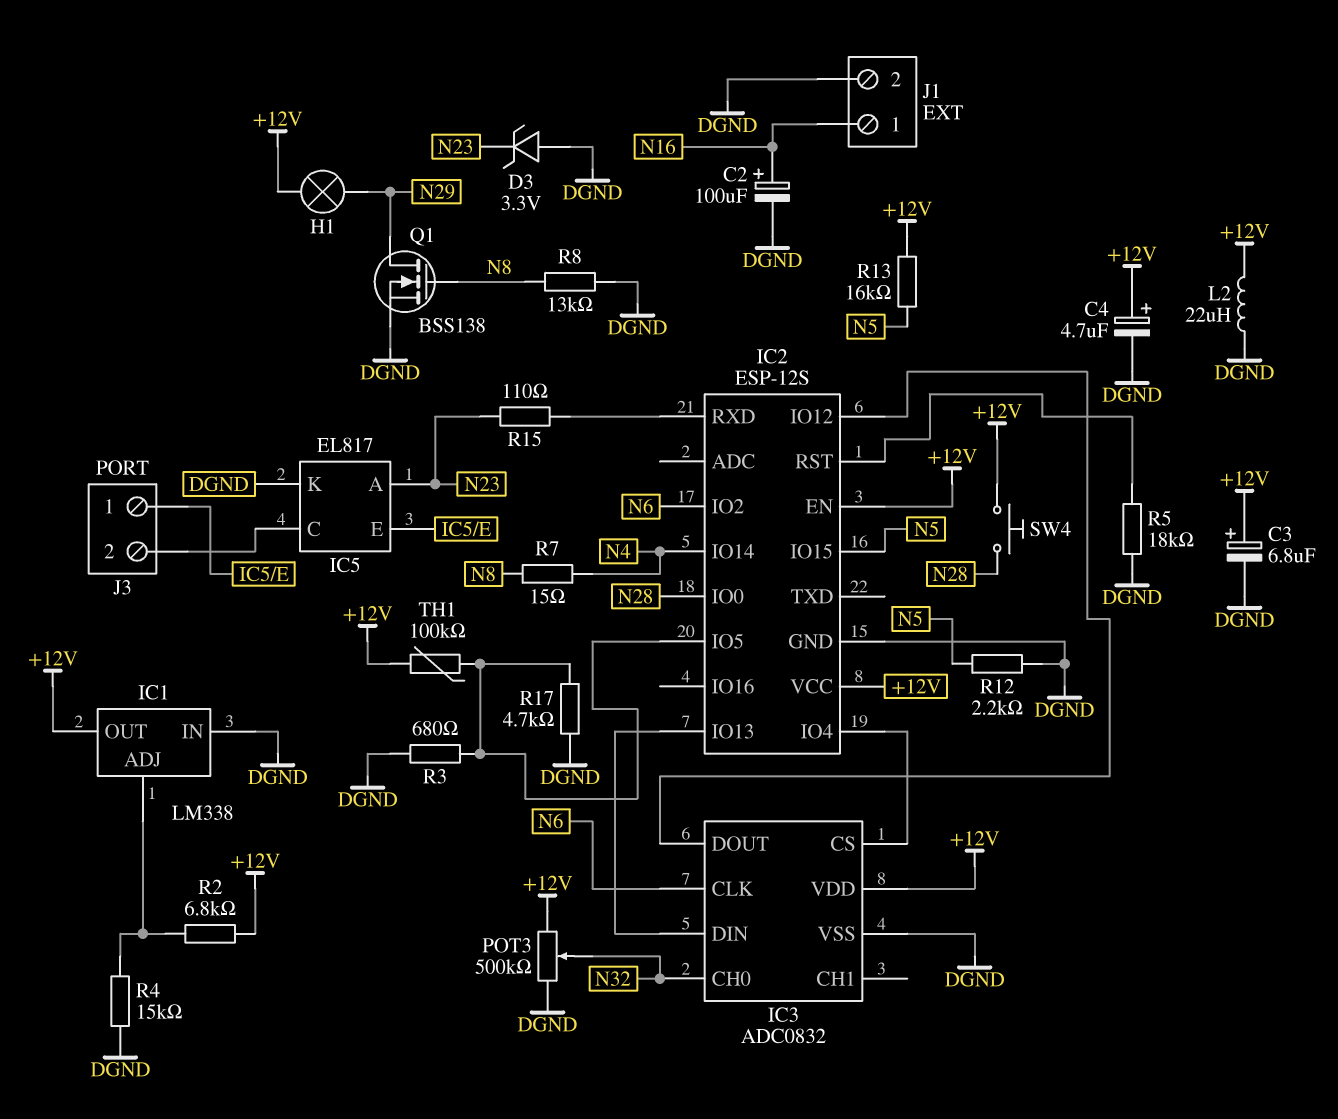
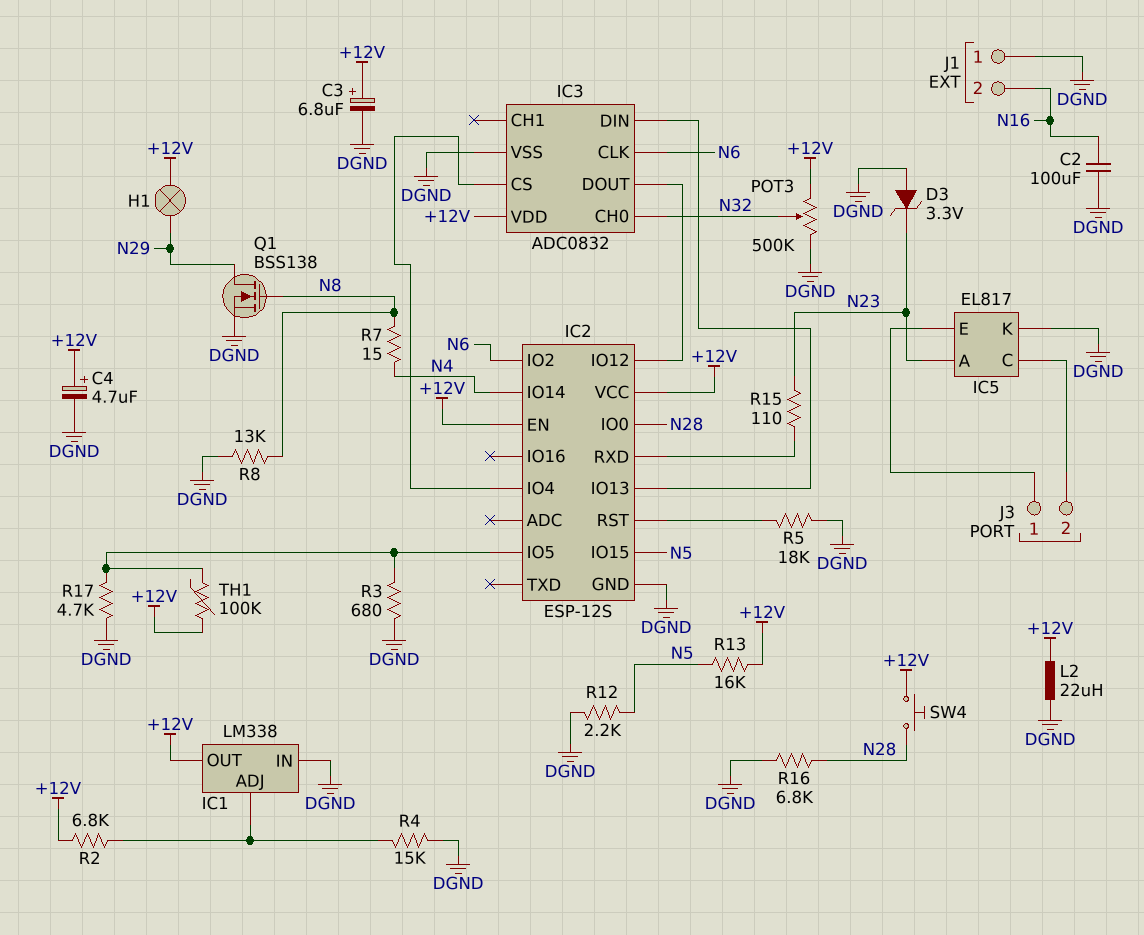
C2: 100uF (plus N16, minus DGND) -> 100uF (DGND, N16)
J1 pin 1: N16 -> DGND
J1 pin 2: DGND -> N16
R16: none -> 6.8k (DGND, N28)

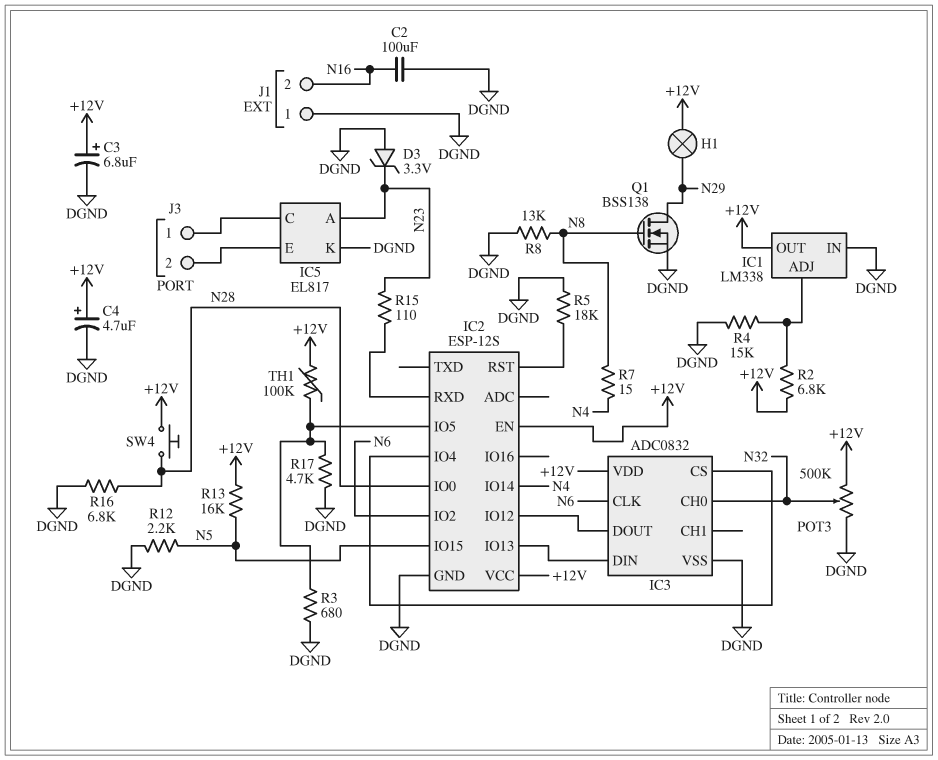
J3 pin 1: IC5/E -> IC5/C
J3 pin 2: IC5/C -> IC5/E
L2: 22uH (+12V, DGND) -> none

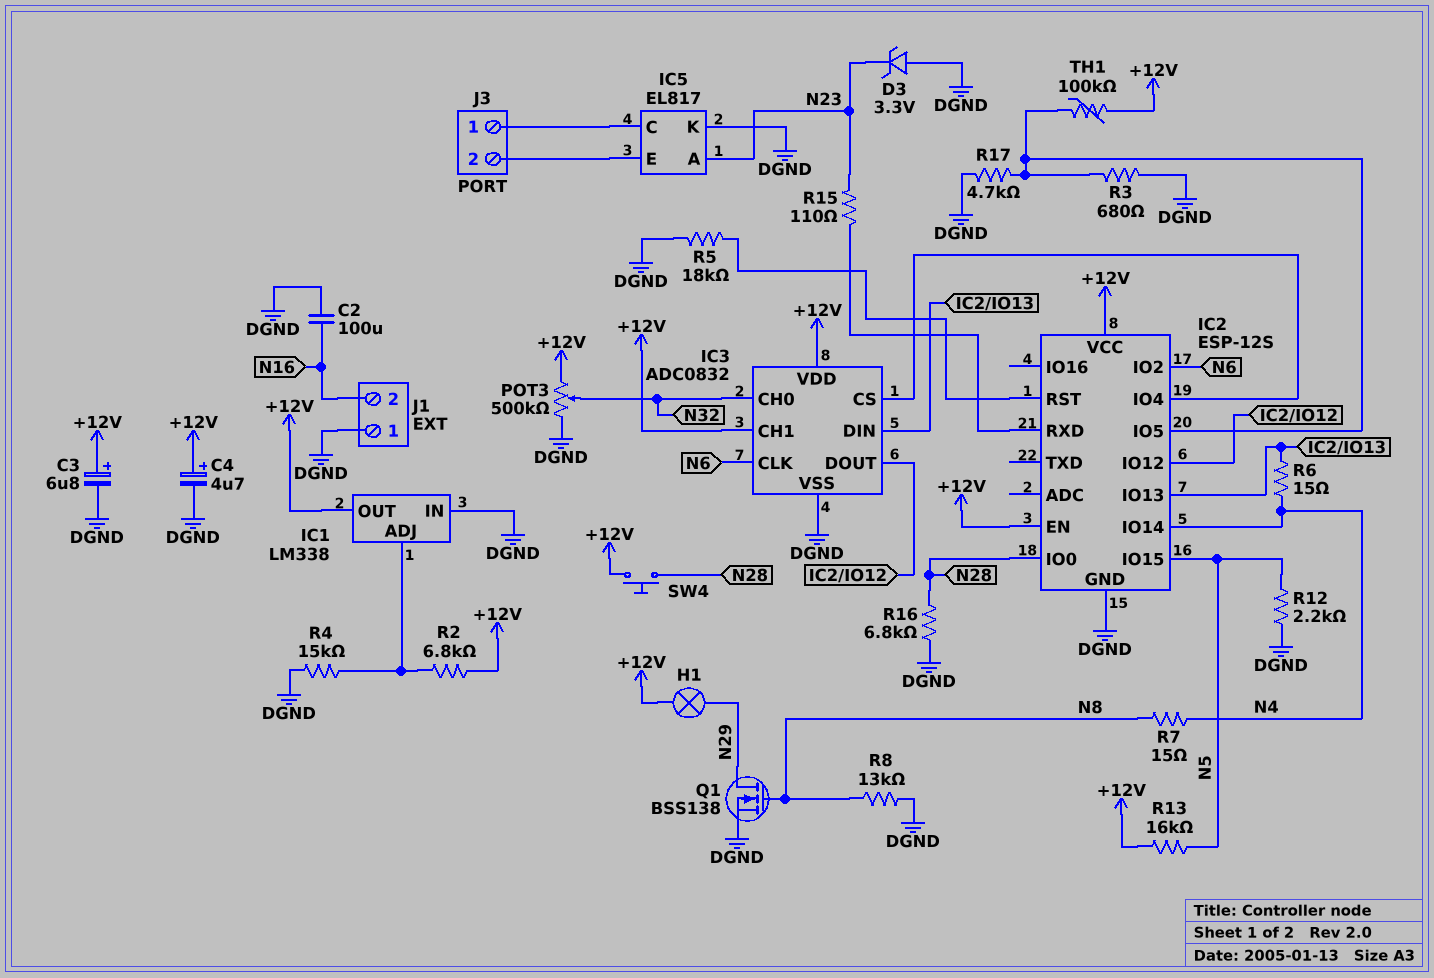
IC3 pin CH1: none -> +12V
R6: none -> 15 (IC2/IO13, N4)

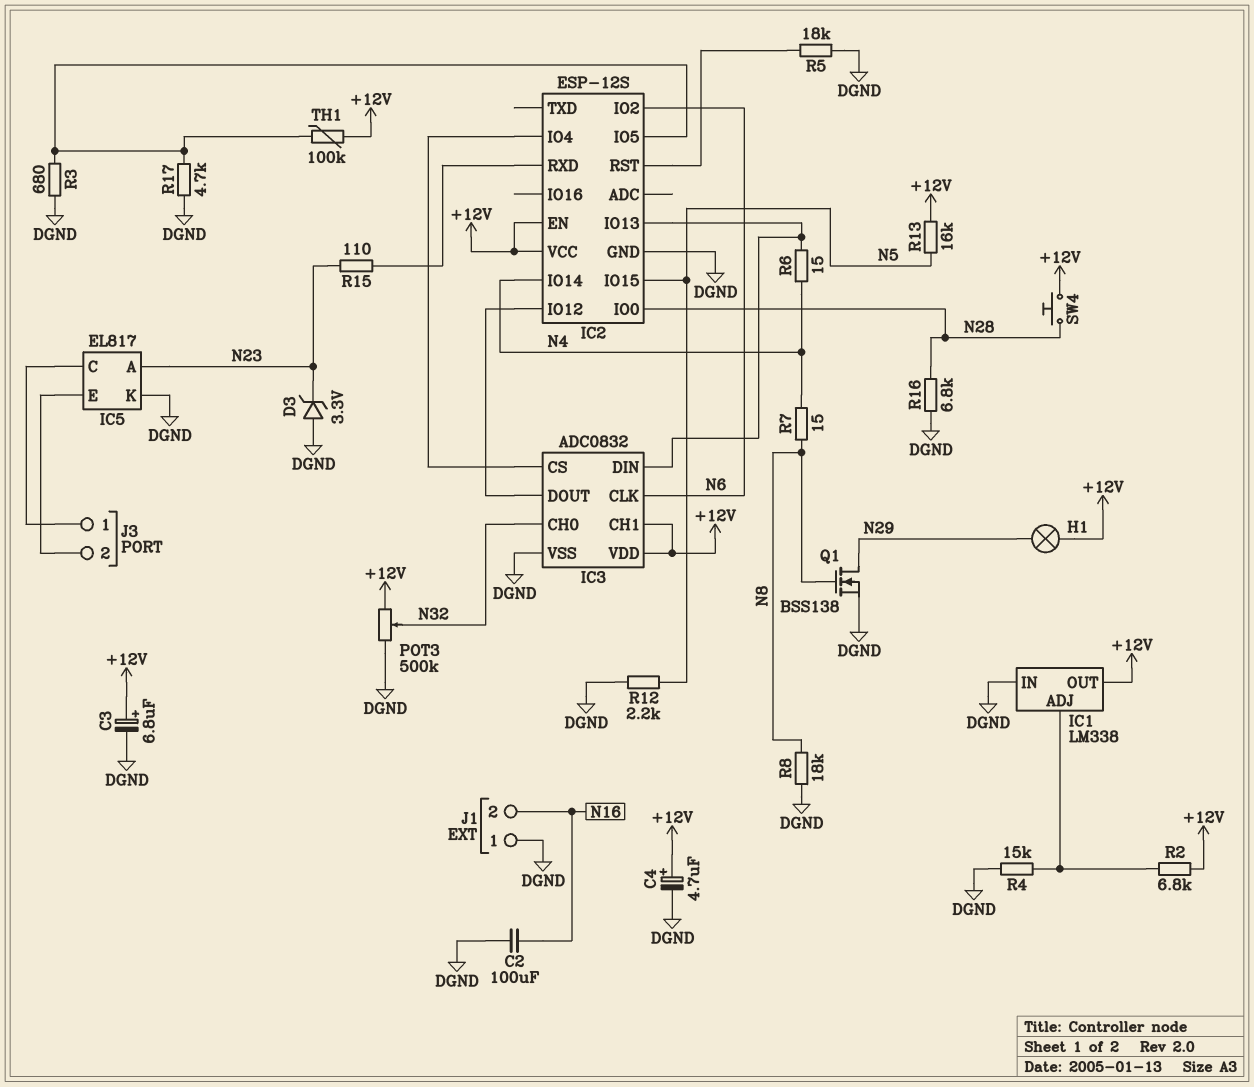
R8: 13k (DGND, N8) -> 18k (DGND, N8)

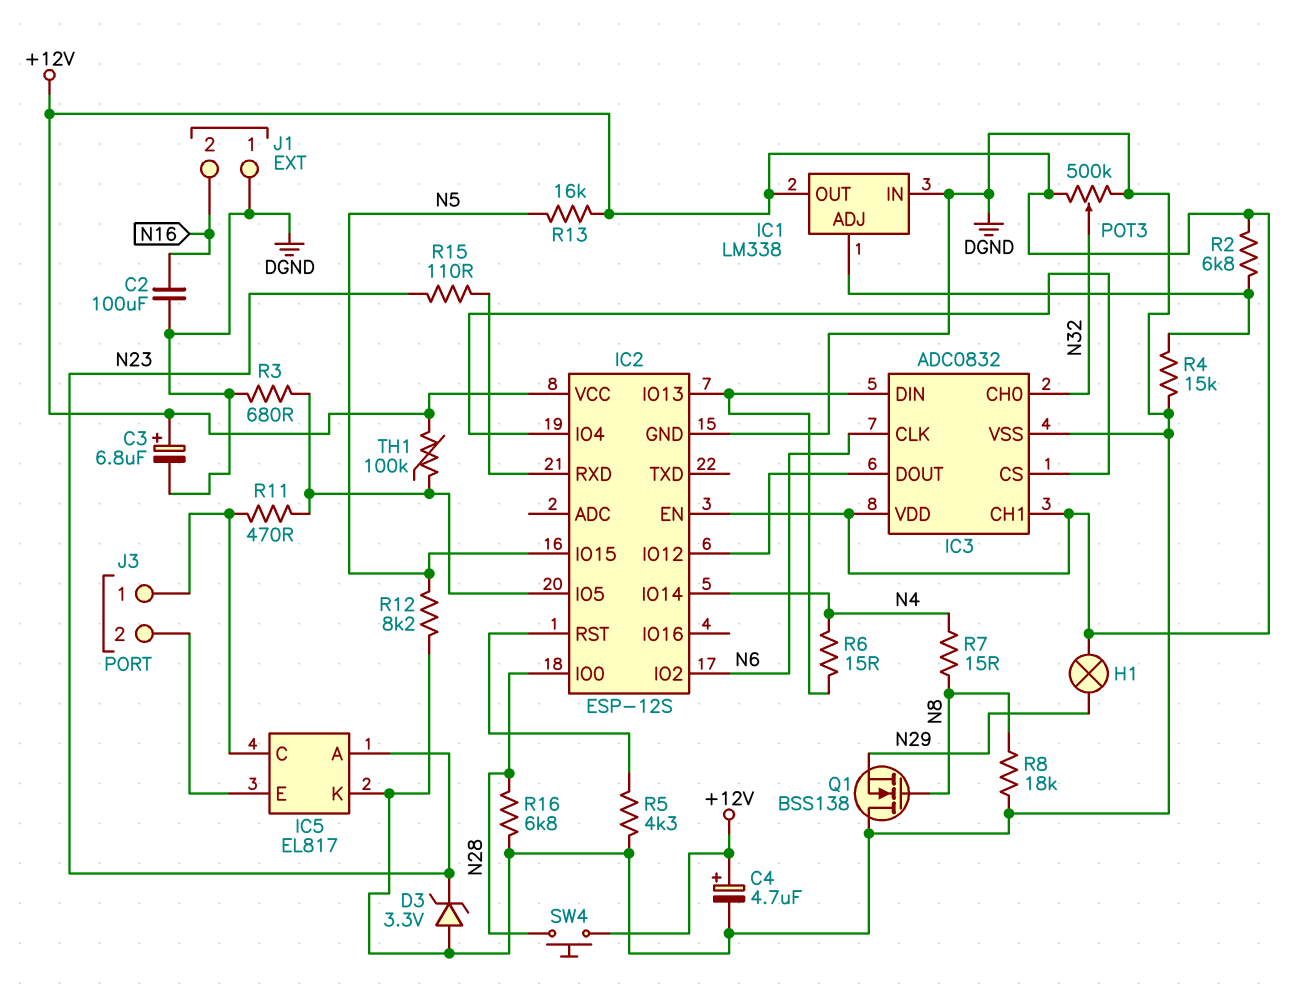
Q1: NMOS BSS138 (G N8, D N29, S DGND) -> NMOS BSS138 (G N8, D DGND, S N29)
R5: 18k (DGND, IC2/RST) -> 4.3k (DGND, IC2/RST)
R11: none -> 470 (IC2/IO5, IC5/C)
R12: 2.2k (DGND, N5) -> 8.2k (DGND, N5)
R17: 4.7k (DGND, IC2/IO5) -> none

